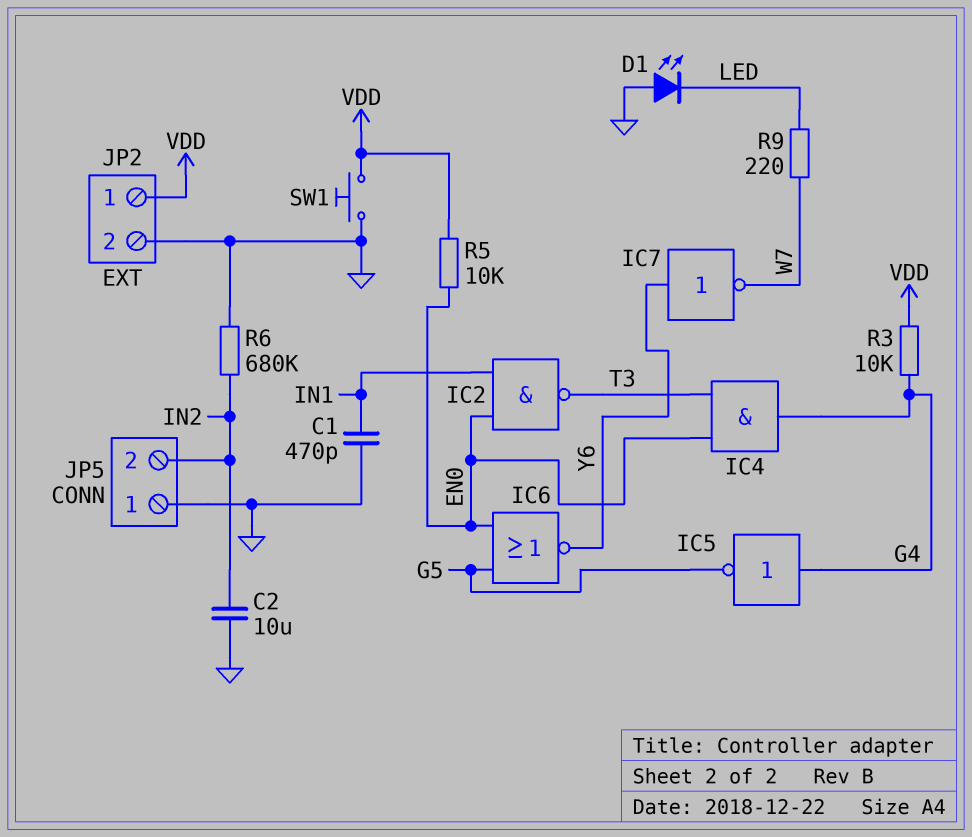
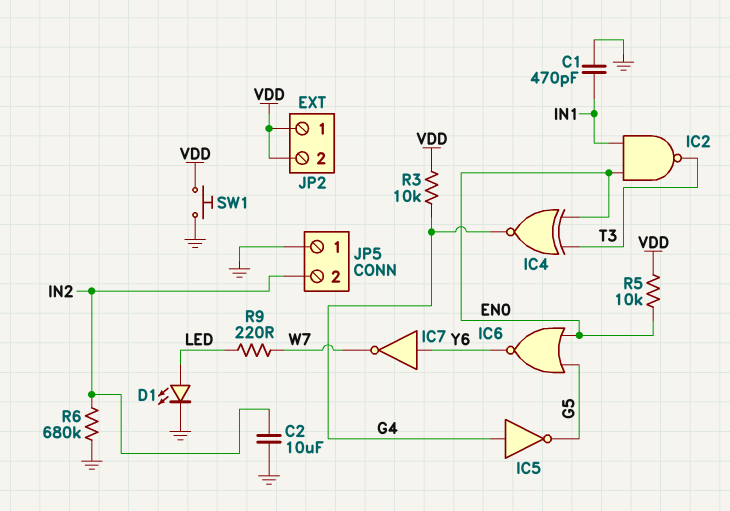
D1: LED (A GND, K LED) -> LED (A LED, K GND)
IC4: AND (in EN0, in T3, out G4) -> XNOR (in EN0, in T3, out G4)
JP2 pin 2: GND -> VDD

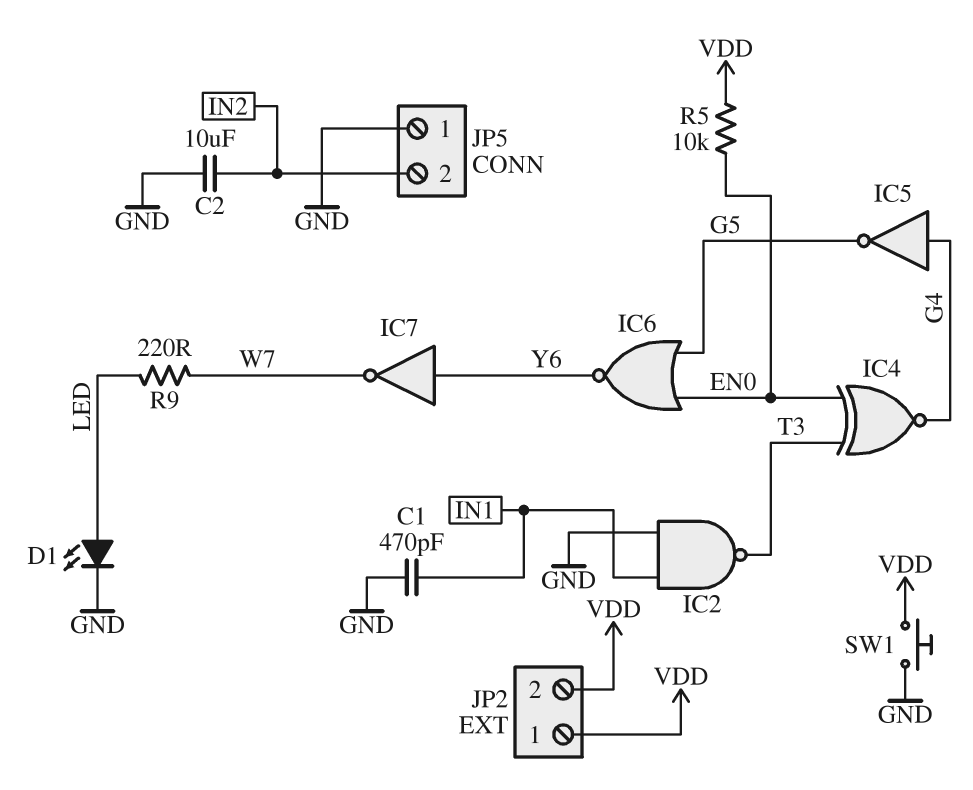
IC2: NAND (in EN0, in IN1, out T3) -> NAND (in GND, in IN1, out T3)
R3: 10k (G4, VDD) -> none
R6: 680k (GND, IN2) -> none

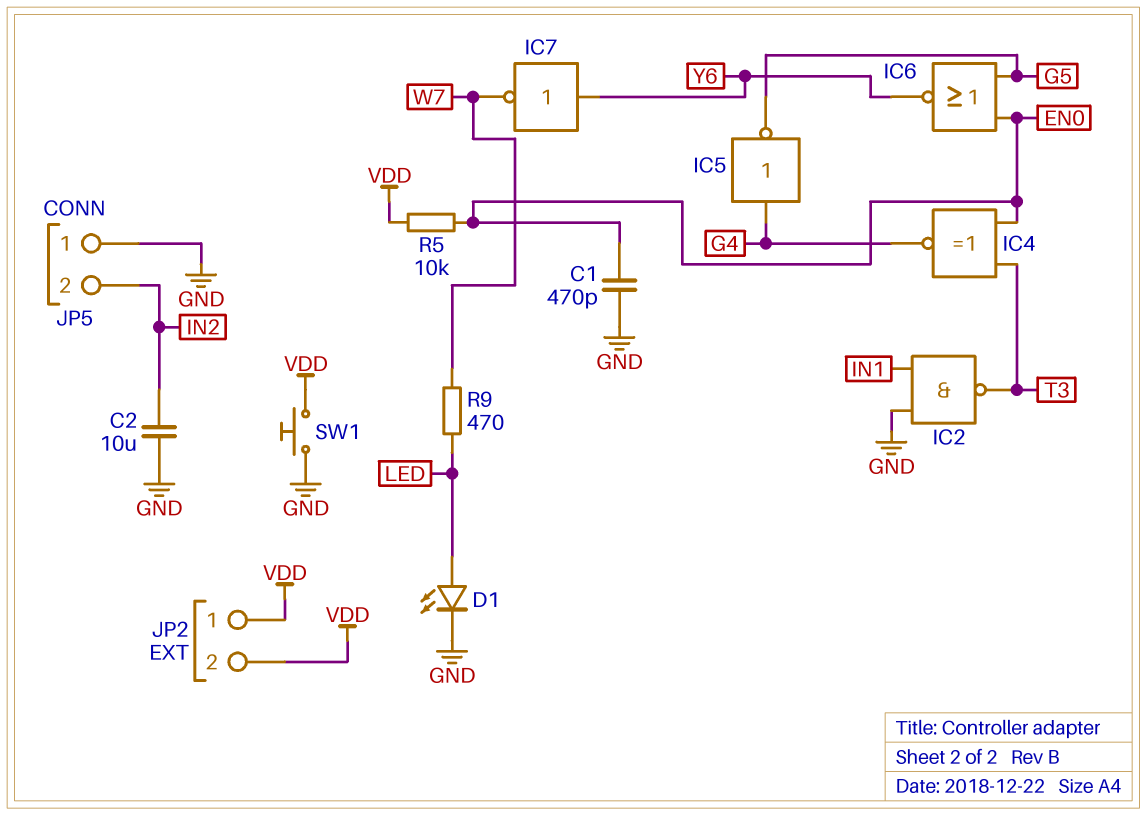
C1: 470pF (GND, IN1) -> 470pF (EN0, GND)
R9: 220 (LED, W7) -> 470 (LED, W7)

